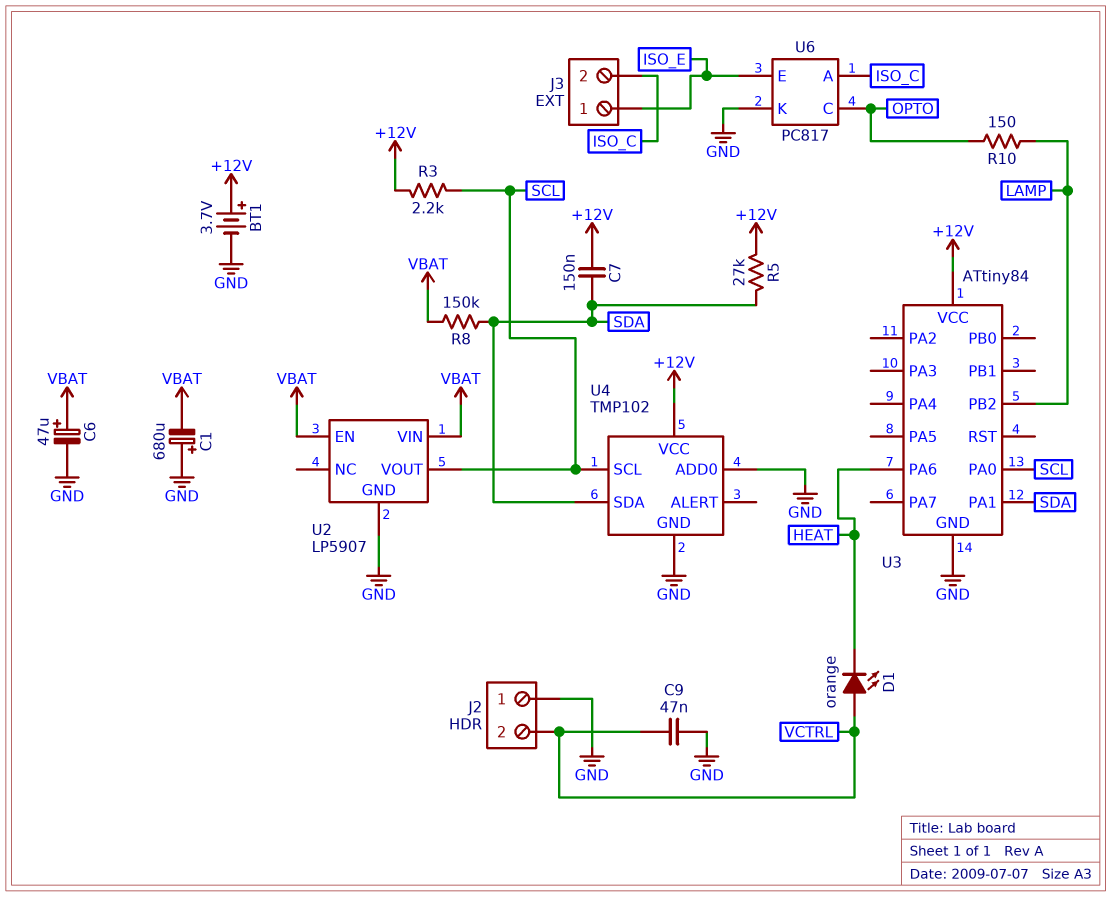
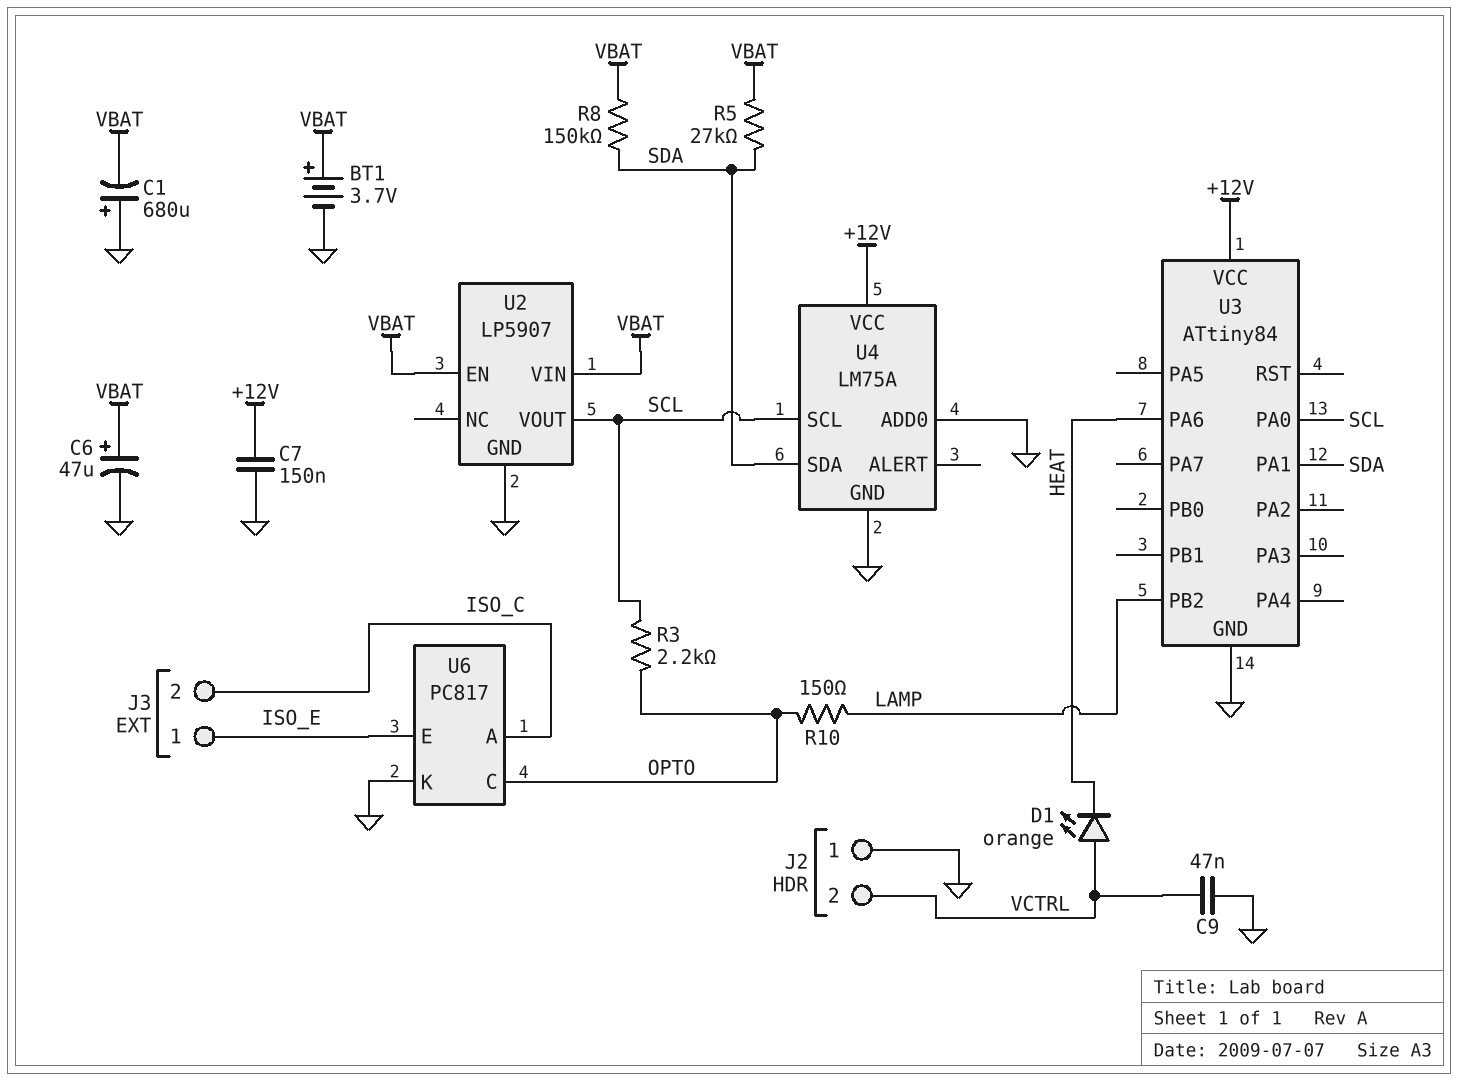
BT1: 3.7V (plus +12V, minus GND) -> 3.7V (plus VBAT, minus GND)
C7: 150nF (+12V, SDA) -> 150nF (+12V, GND)
R3: 2.2k (+12V, SCL) -> 2.2k (OPTO, SCL)
R5: 27k (+12V, SDA) -> 27k (SDA, VBAT)
U4: TMP102 -> LM75A

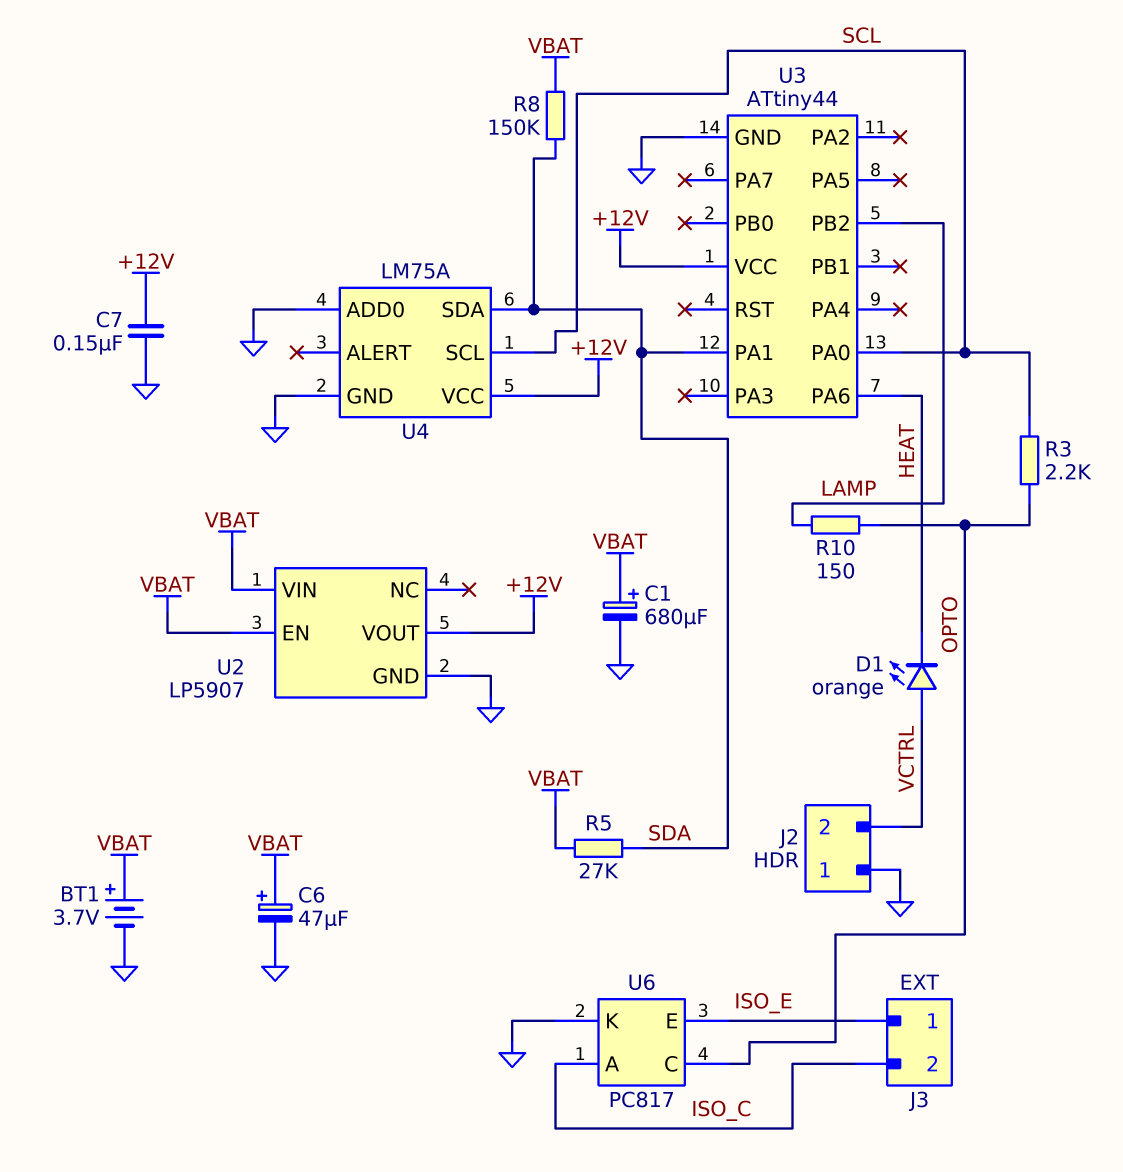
C1: 680uF (plus GND, minus VBAT) -> 680uF (plus VBAT, minus GND)
C9: 47nF (GND, VCTRL) -> none
U2 pin VOUT: SCL -> +12V
U3: ATtiny84 -> ATtiny44

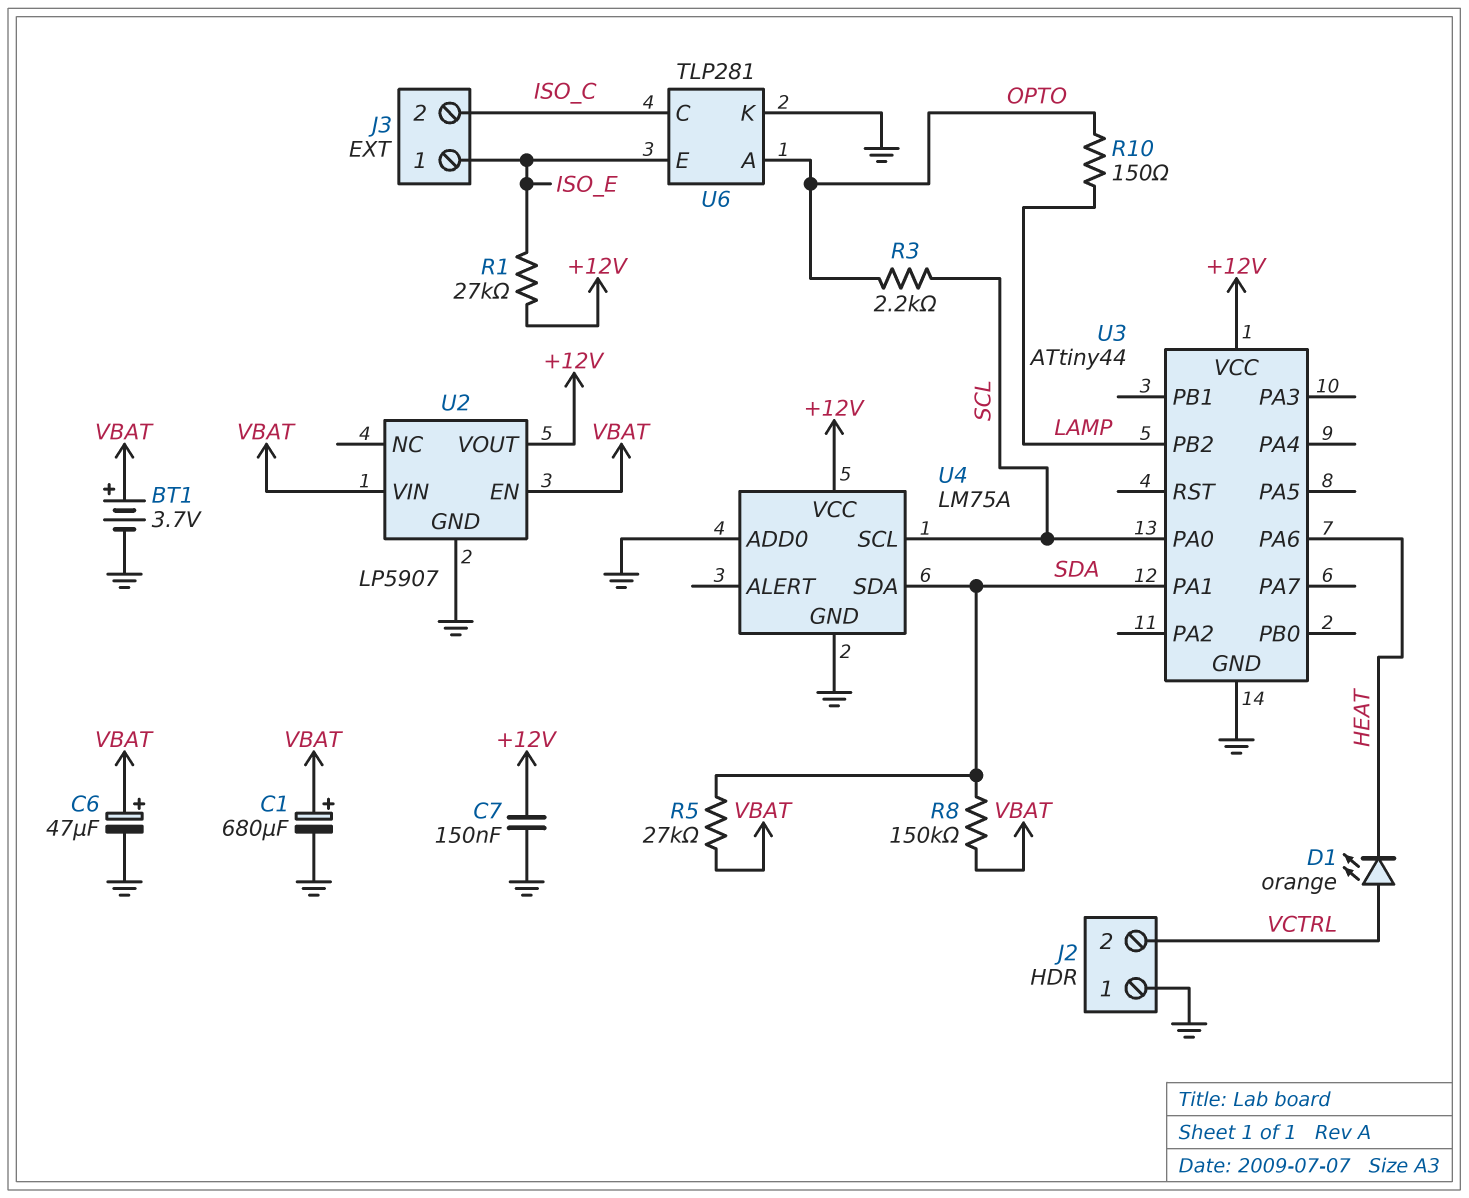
R1: none -> 27k (+12V, ISO_E)
U6: PC817 -> TLP281
U6 pin A: ISO_C -> OPTO
U6 pin C: OPTO -> ISO_C

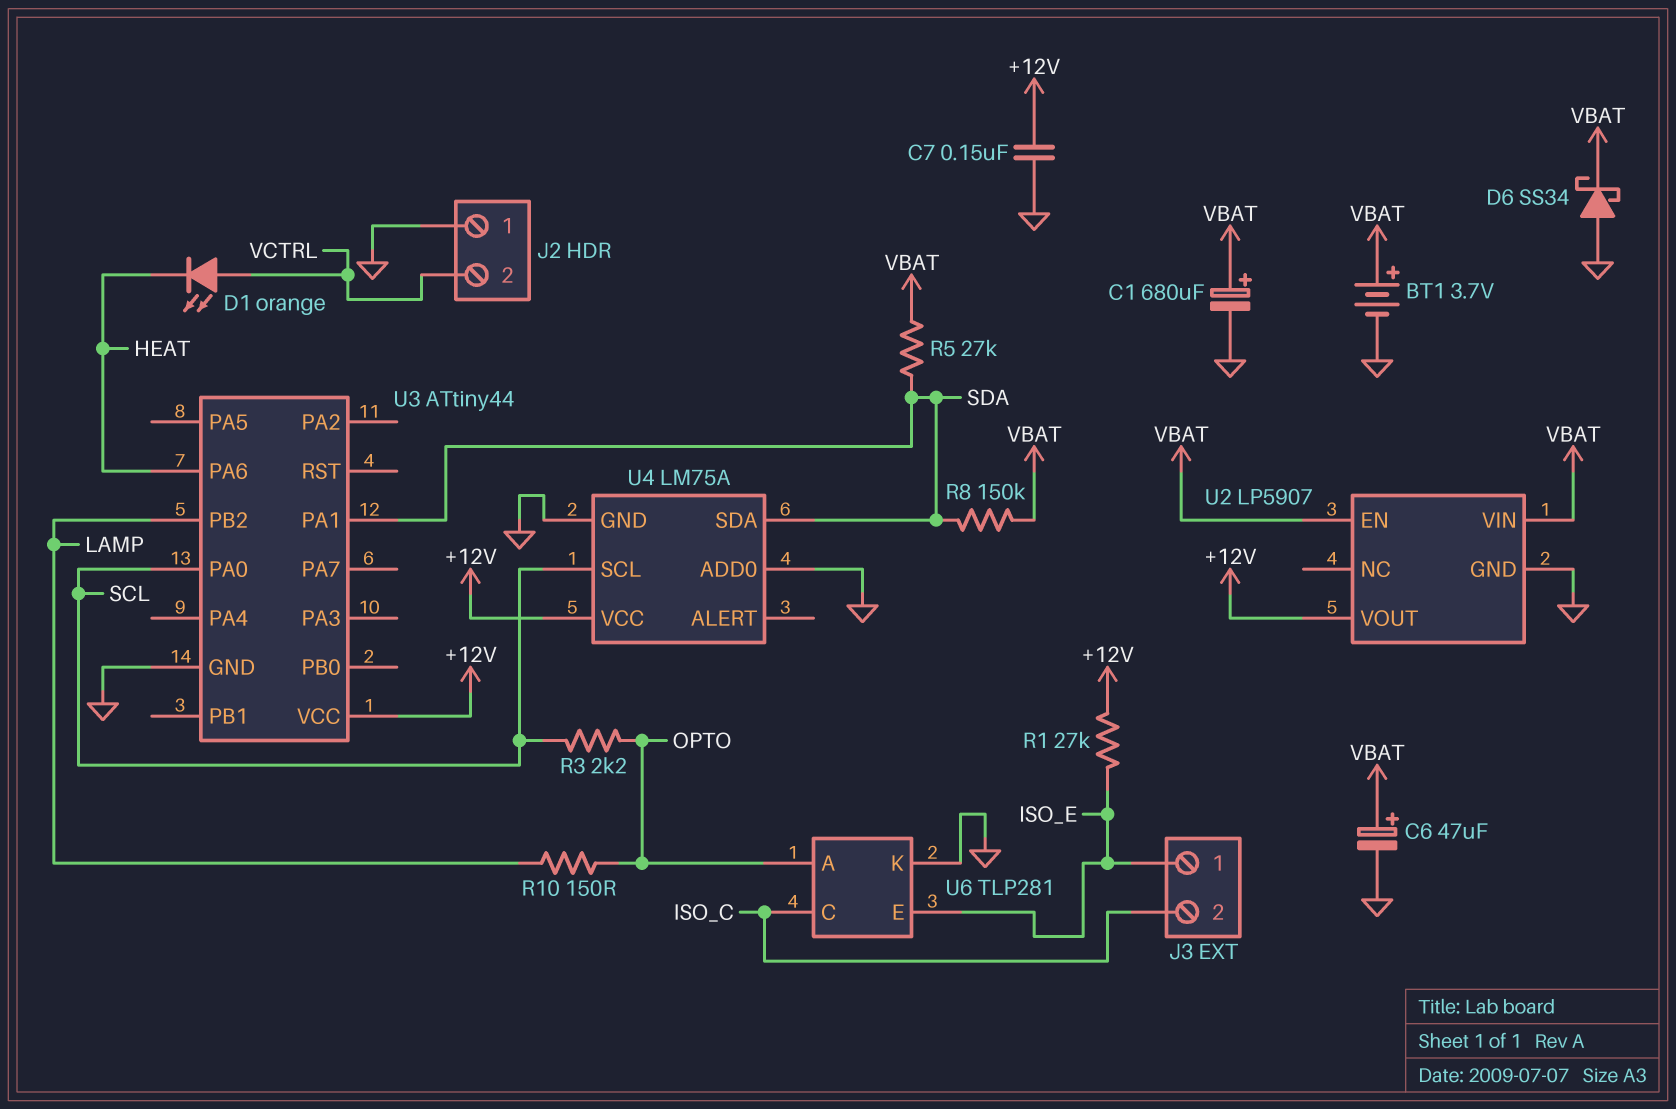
D6: none -> schottky SS34 (A GND, K VBAT)

